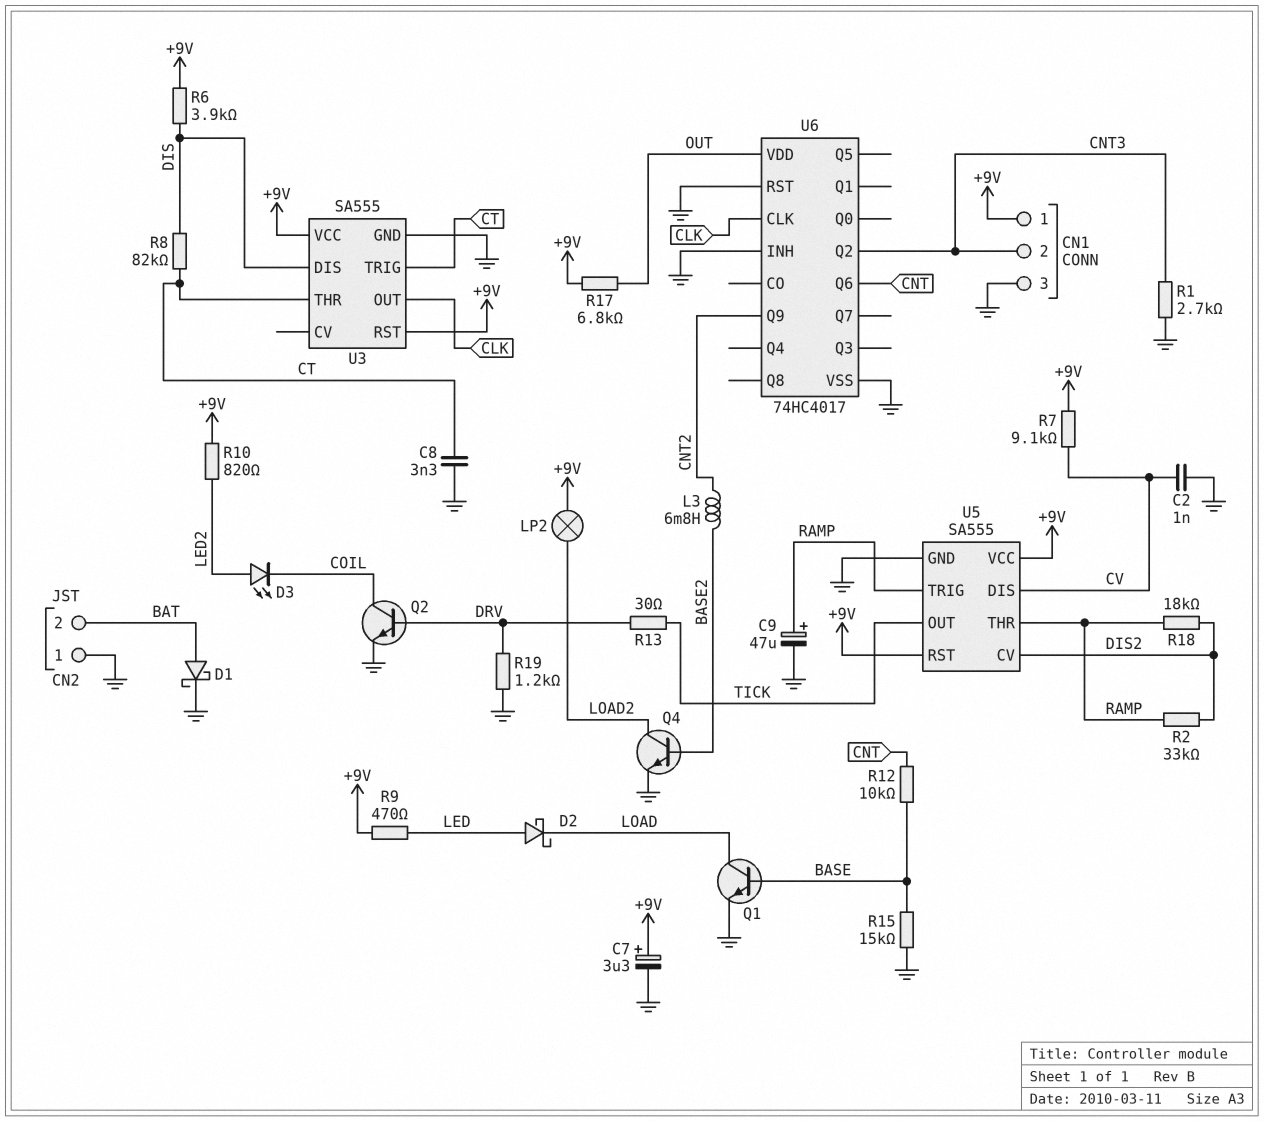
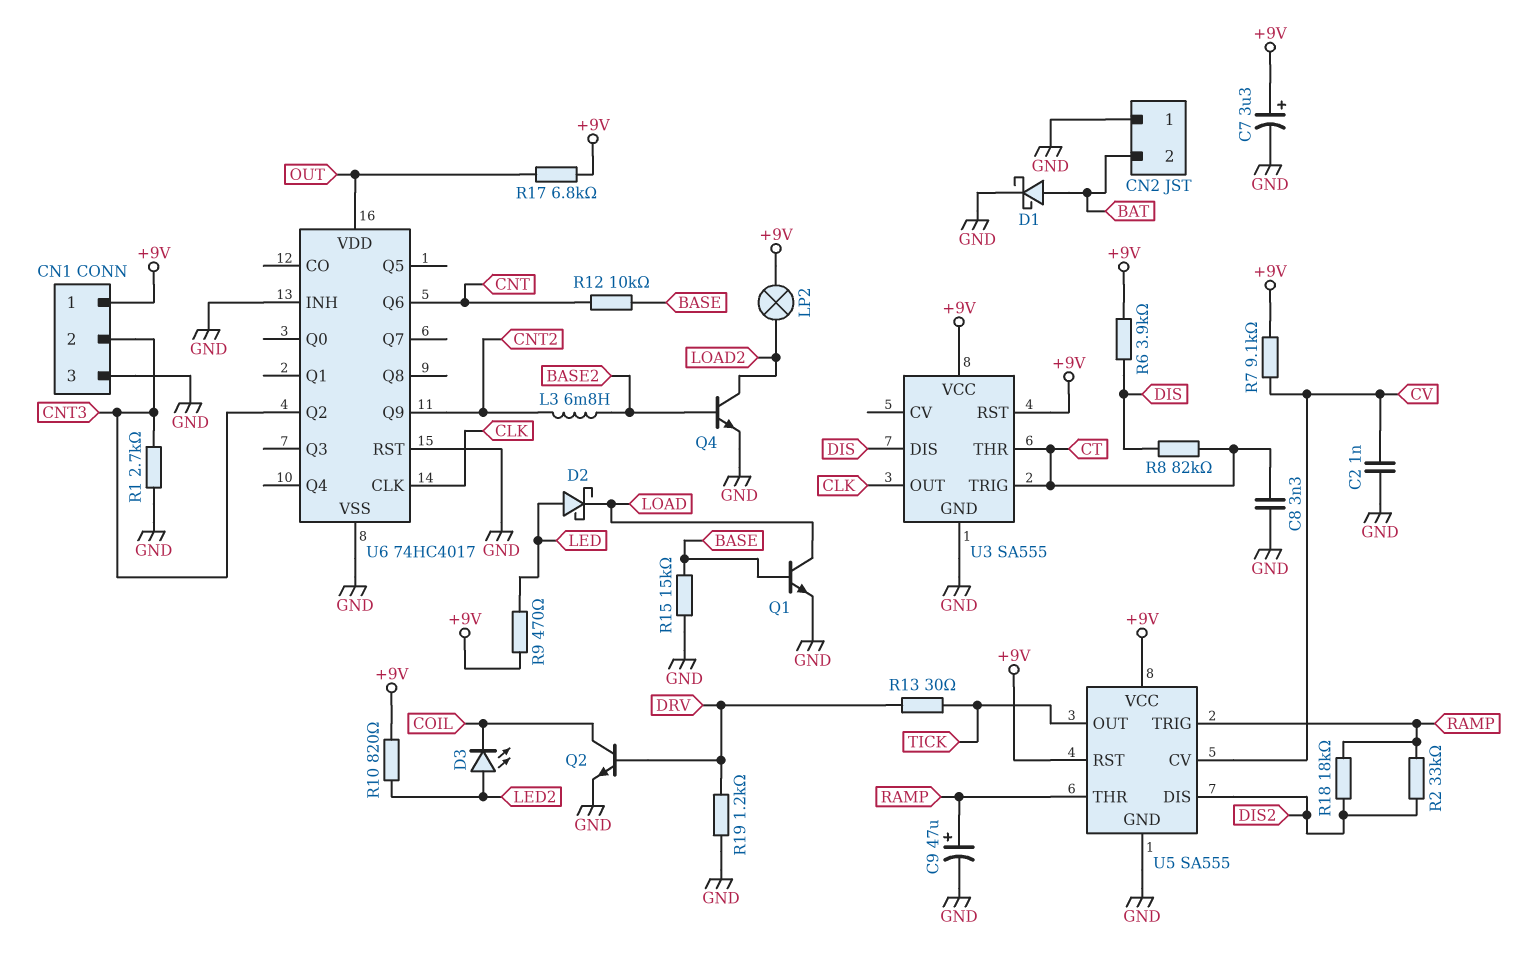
U5 pin CV: DIS2 -> CV
U5 pin DIS: CV -> DIS2

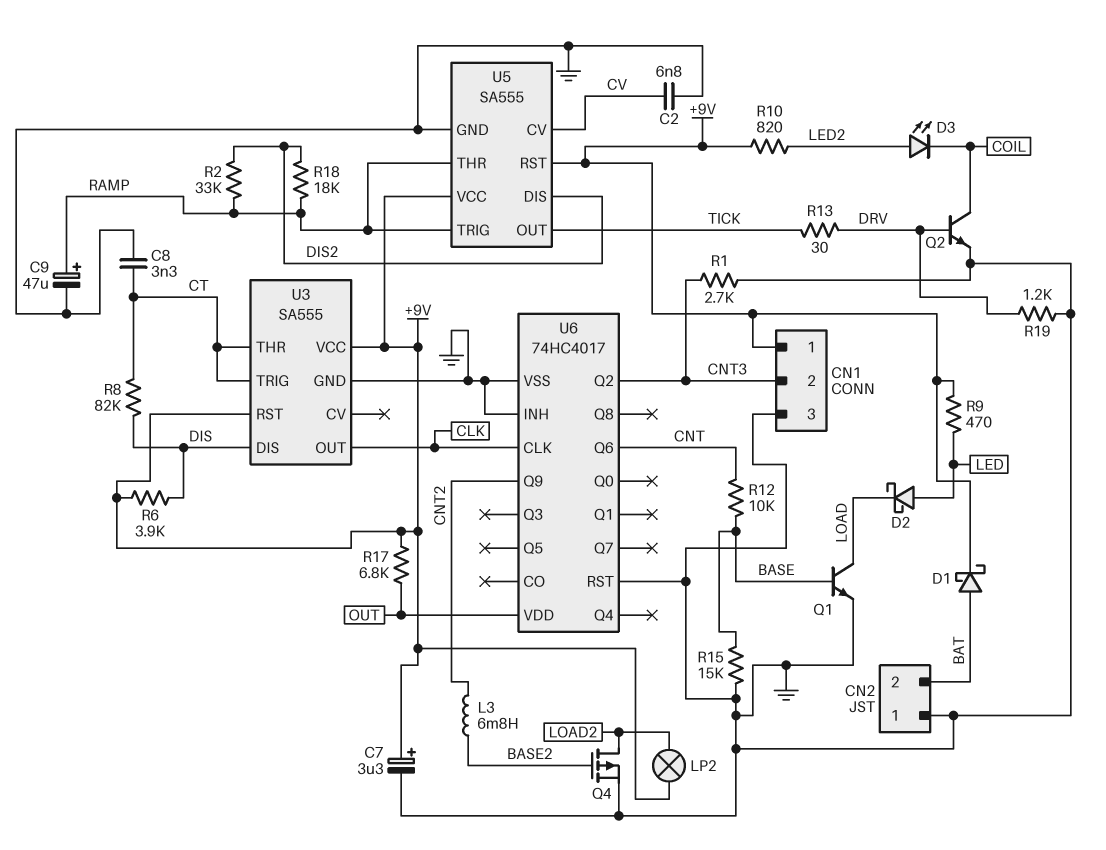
C2: 1nF (CV, GND) -> 6.8nF (CV, GND)
D1: schottky (A BAT, K GND) -> schottky (A BAT, K +9V)
Q4: NPN (B BASE2, C LOAD2, E GND) -> PMOS (G BASE2, D LOAD2, S GND)
R7: 9.1k (+9V, CV) -> none

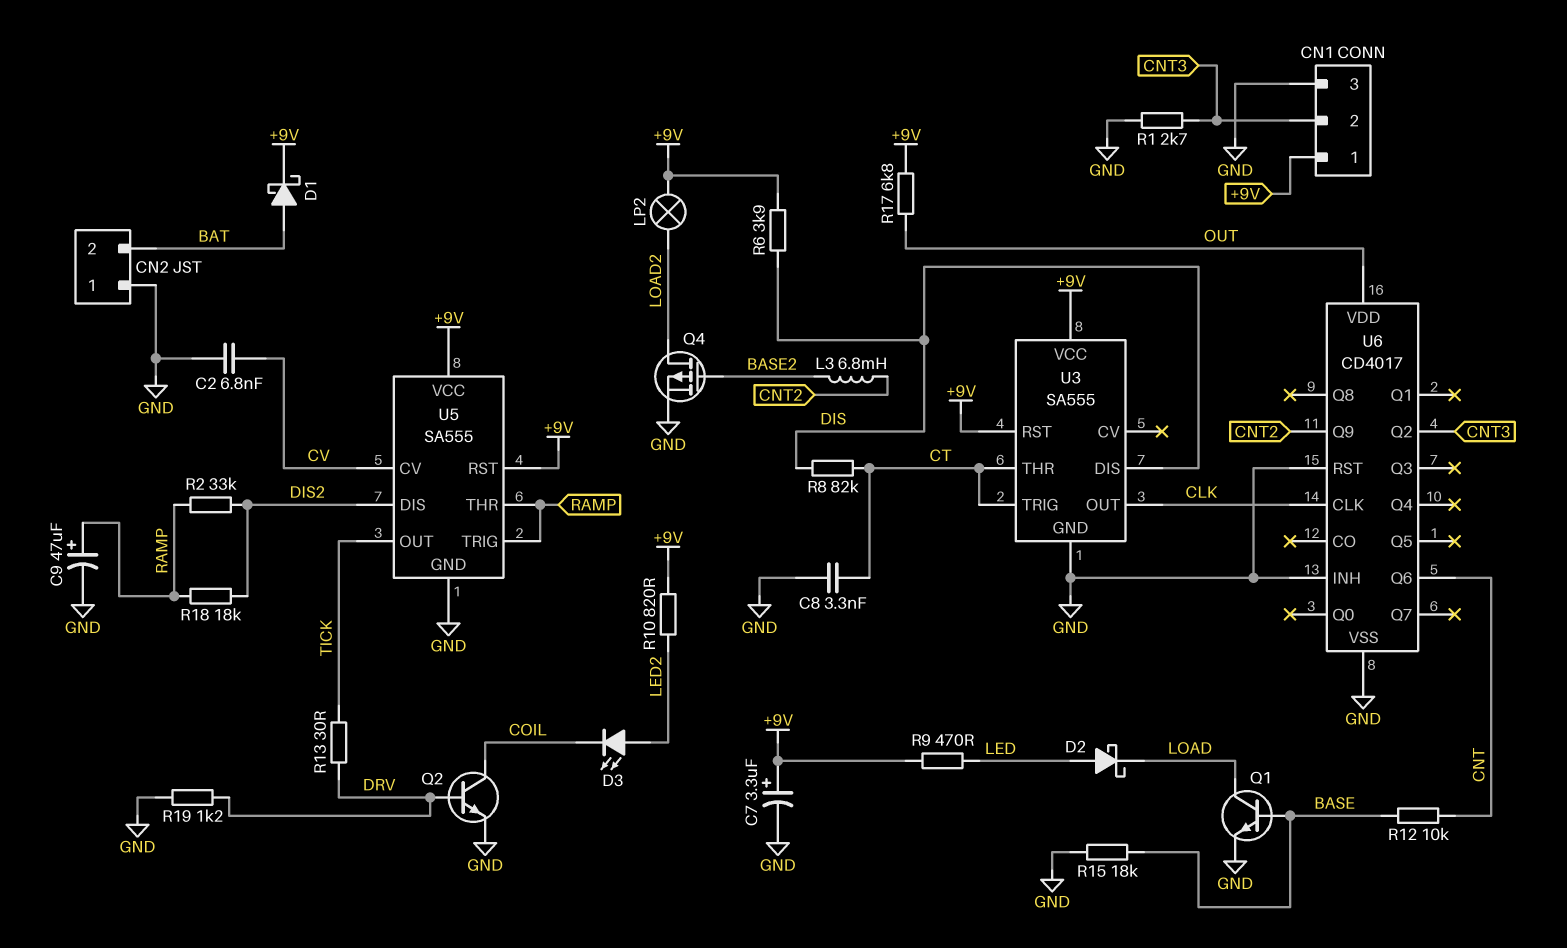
R15: 15k (BASE, GND) -> 18k (BASE, GND)
U6: 74HC4017 -> CD4017

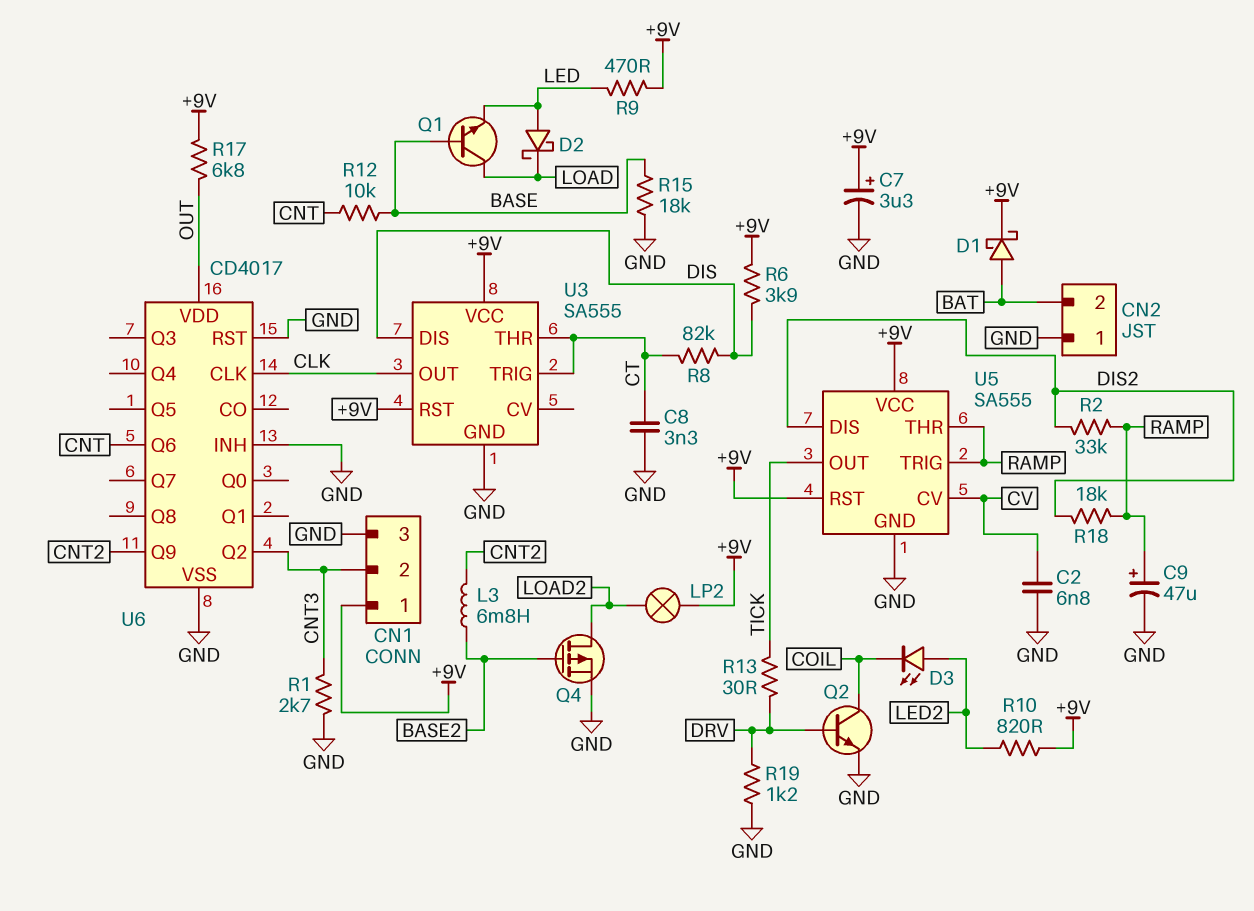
Q1: NPN (B BASE, C LOAD, E GND) -> NPN (B BASE, C LOAD, E LED)

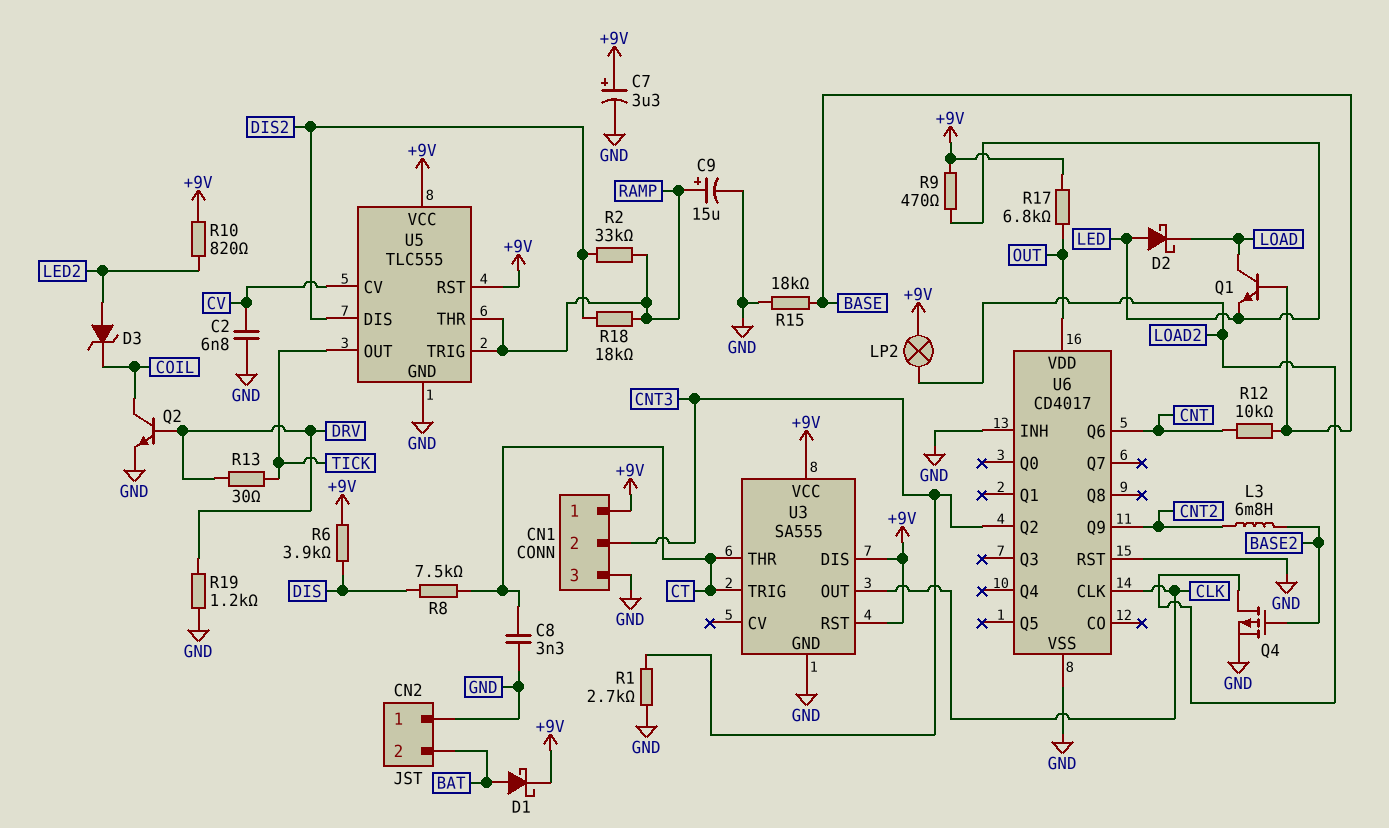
C9: 47uF (plus RAMP, minus GND) -> 15uF (plus RAMP, minus GND)
D3: LED (A LED2, K COIL) -> zener (A LED2, K COIL)
R8: 82k (CT, DIS) -> 7.5k (CT, DIS)
U3 pin DIS: DIS -> +9V
U5: SA555 -> TLC555

